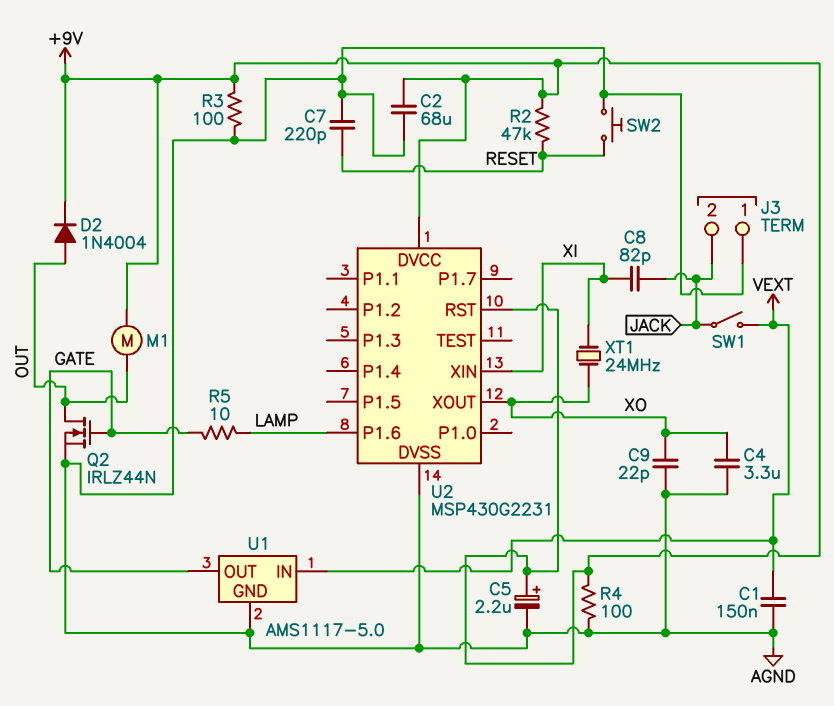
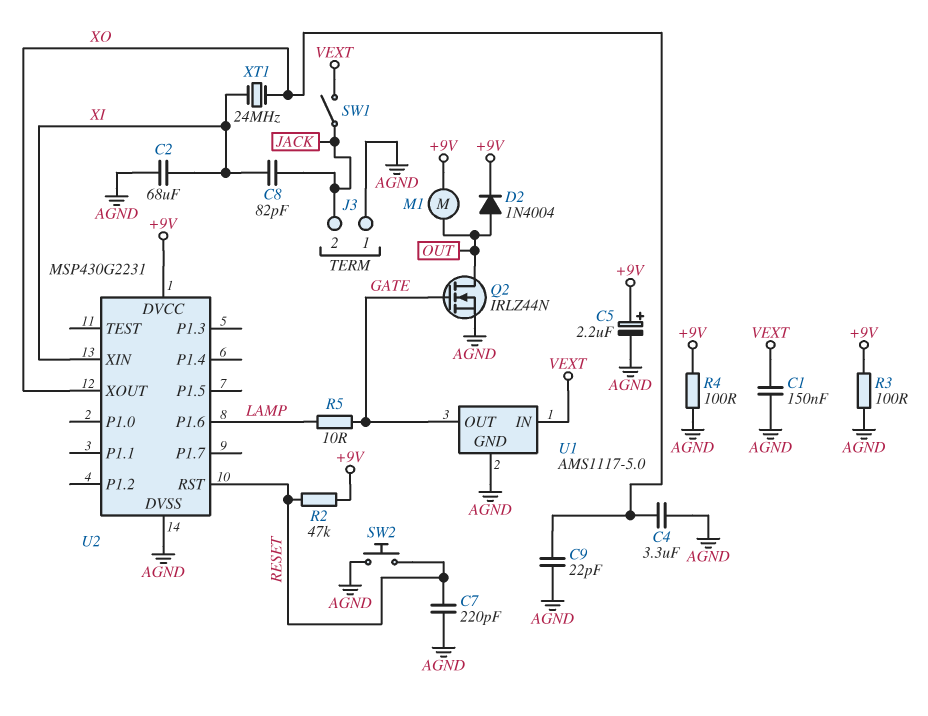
C2: 68uF (+9V, AGND) -> 68uF (AGND, XI)
U2 pin RST: +9V -> RESET

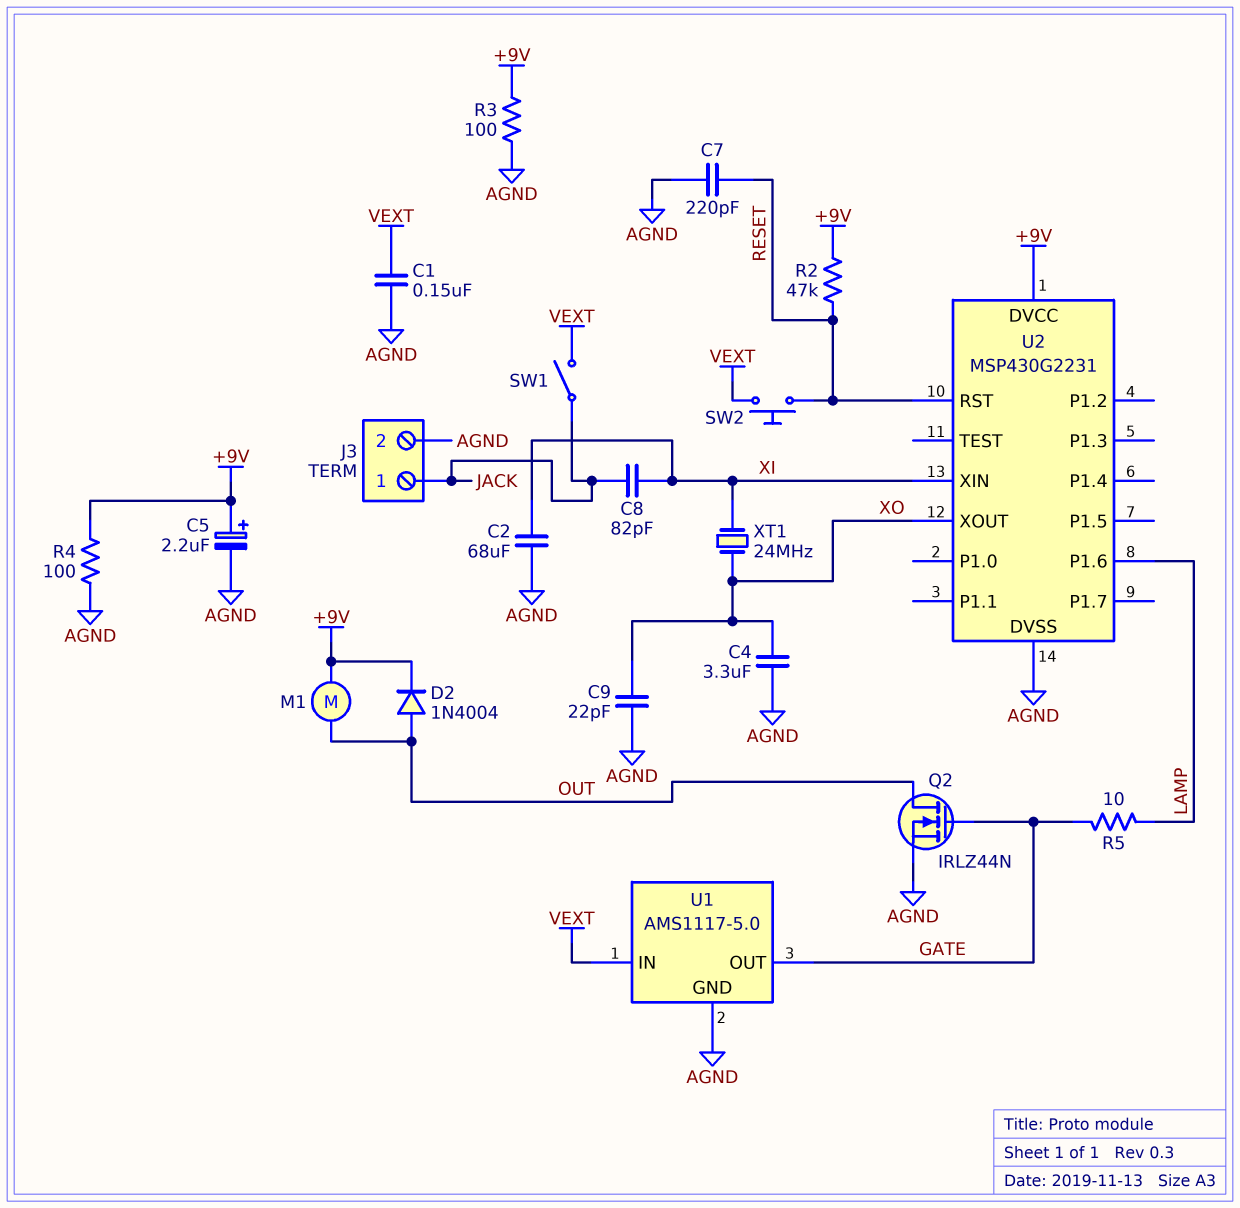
J3 pin 1: AGND -> JACK
J3 pin 2: JACK -> AGND
SW2: button (AGND, RESET) -> button (RESET, VEXT)

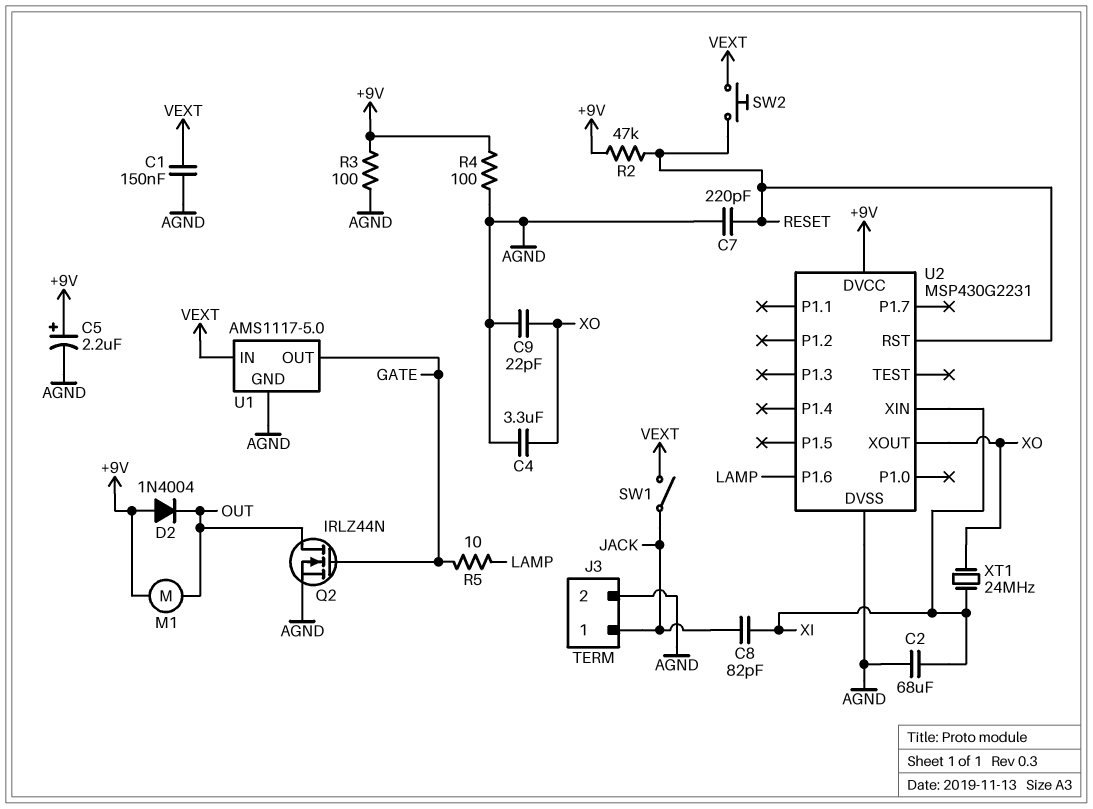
D2: diode 1N4004 (A OUT, K +9V) -> diode 1N4004 (A +9V, K OUT)

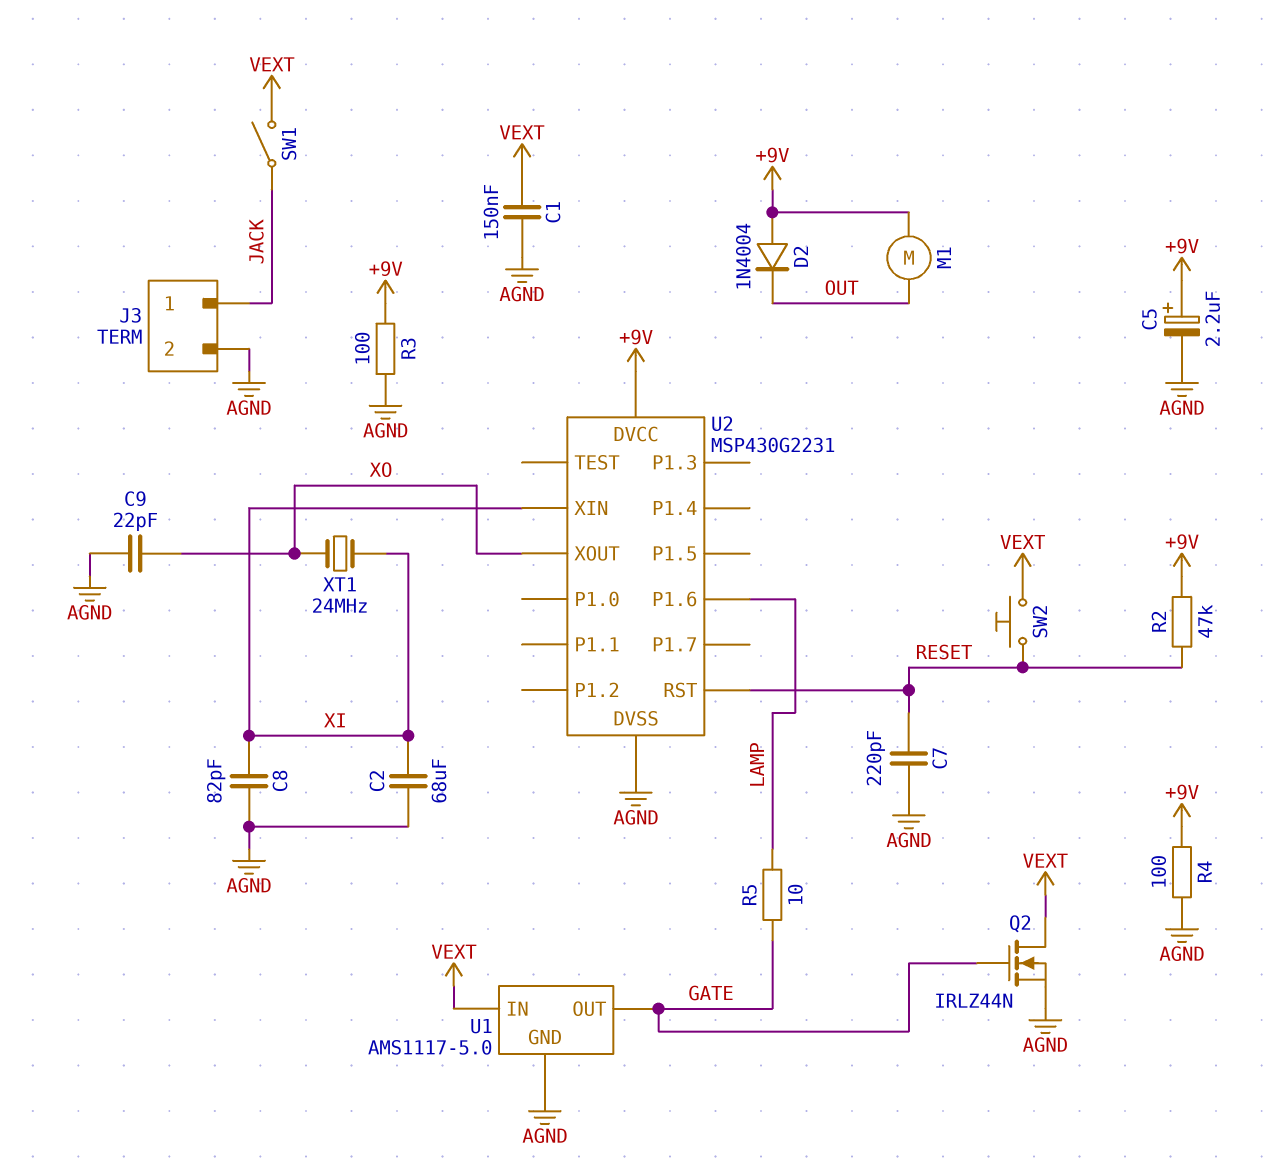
C4: 3.3uF (AGND, XO) -> none
C8: 82pF (JACK, XI) -> 82pF (AGND, XI)
Q2: NMOS IRLZ44N (G GATE, D OUT, S AGND) -> NMOS IRLZ44N (G GATE, D VEXT, S AGND)

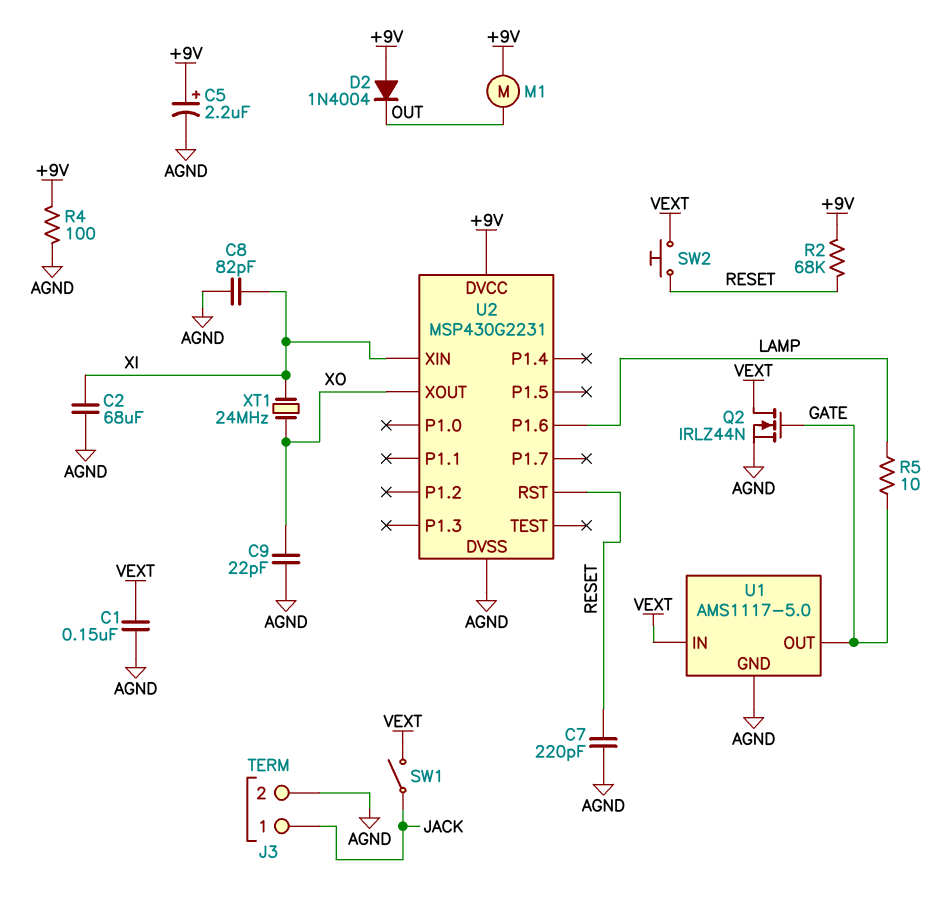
R2: 47k (+9V, RESET) -> 68k (+9V, RESET)
R3: 100 (+9V, AGND) -> none

